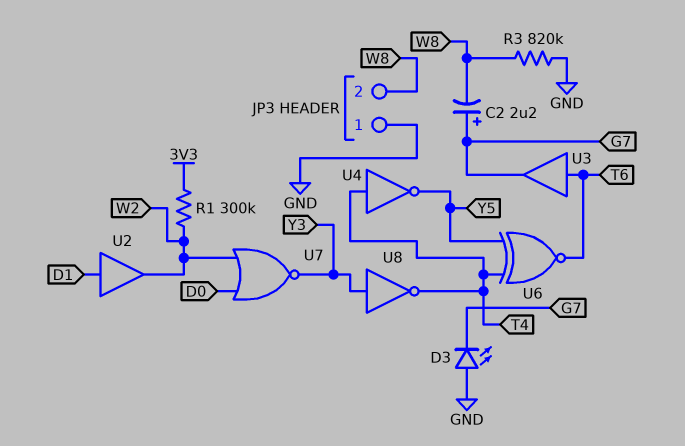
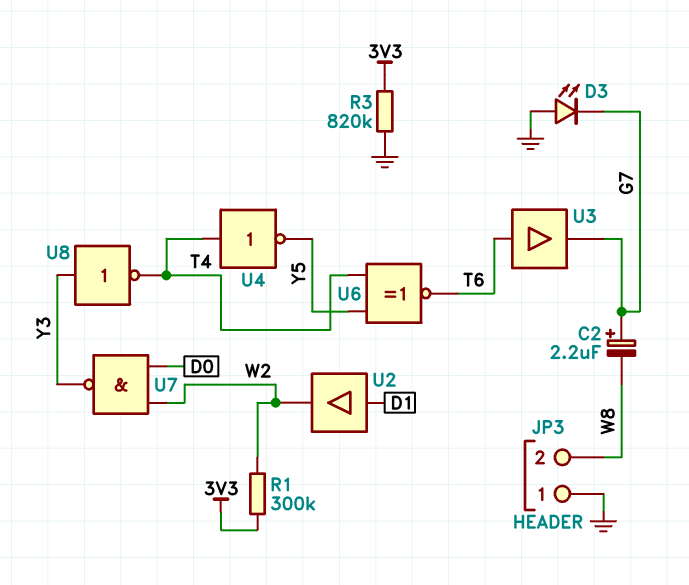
R3: 820k (GND, W8) -> 820k (3V3, GND)
U7: NOR (in D0, in W2, out Y3) -> NAND (in D0, in W2, out Y3)

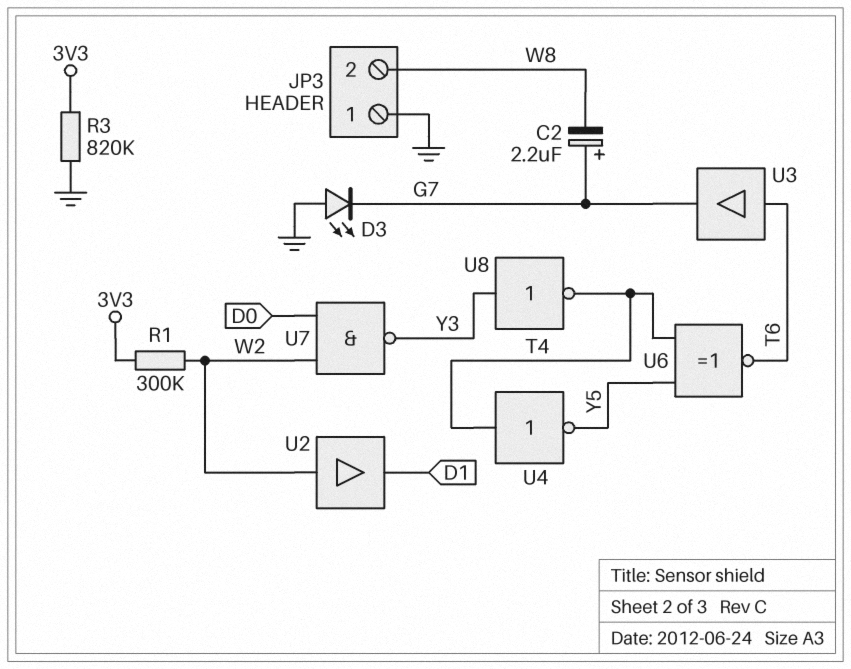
U2: buffer (in D1, out W2) -> buffer (in W2, out D1)

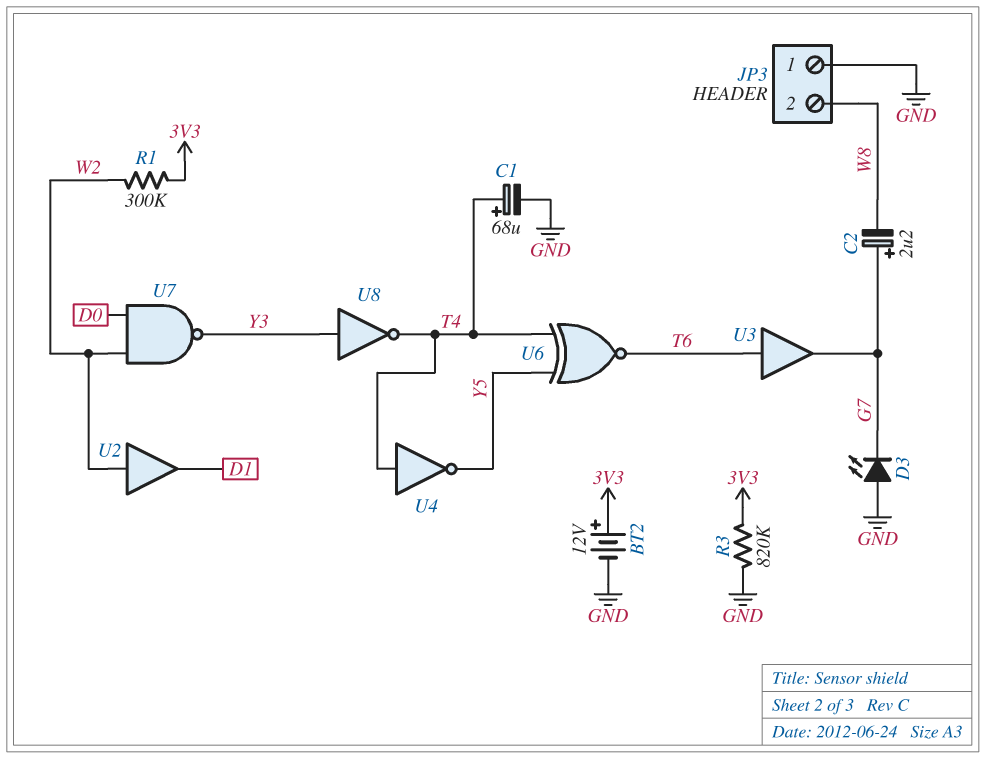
BT2: none -> 12V (plus 3V3, minus GND)
C1: none -> 68uF (plus T4, minus GND)

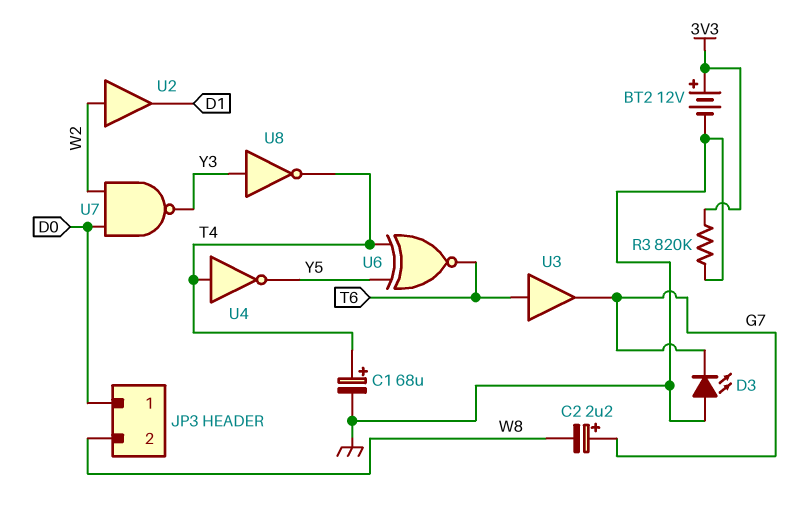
JP3 pin 1: GND -> D0
R1: 300k (3V3, W2) -> none

